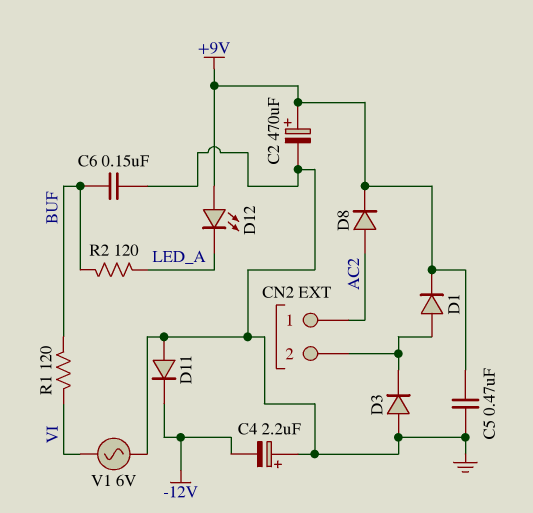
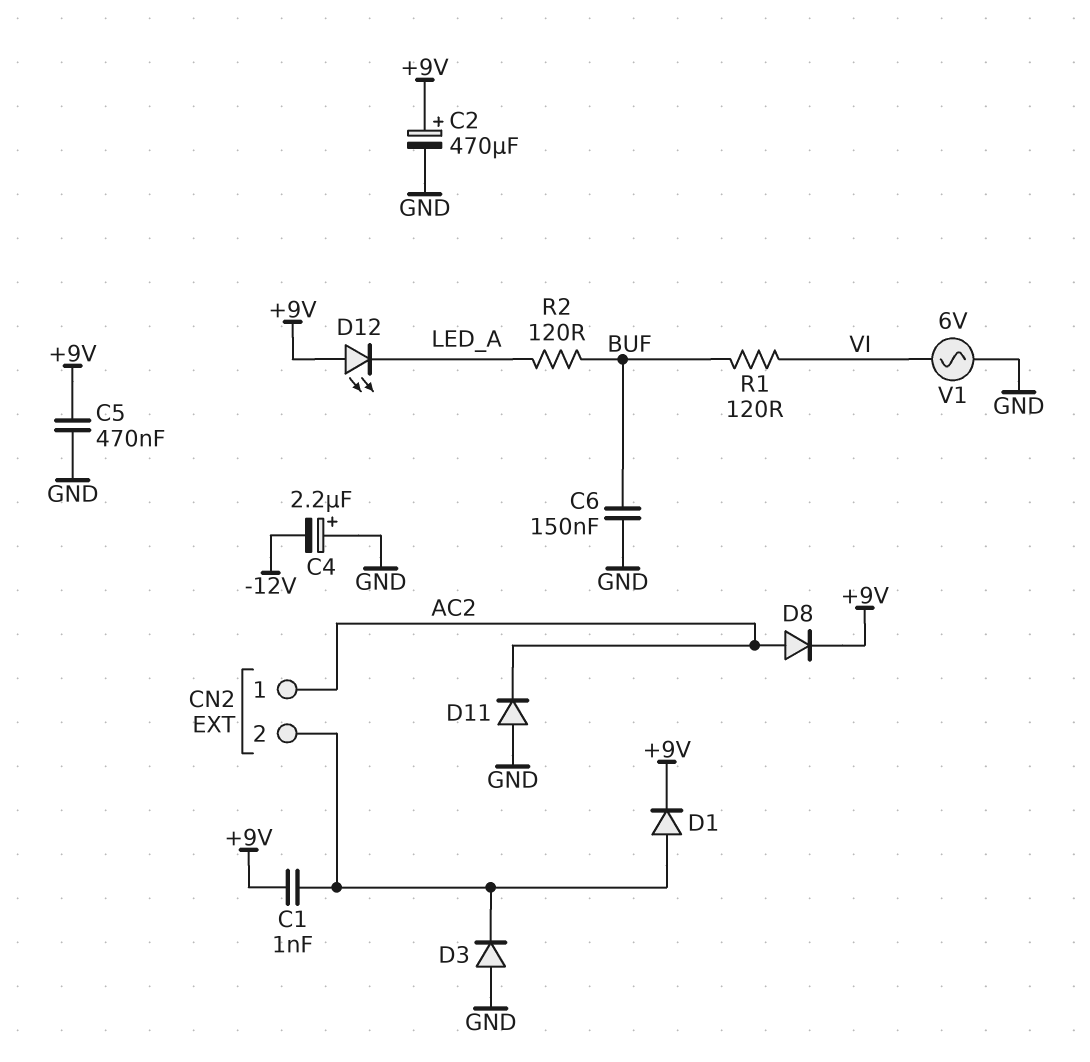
C1: none -> 1nF (+9V, CN2/2)
D11: diode (A GND, K -12V) -> diode (A GND, K AC2)

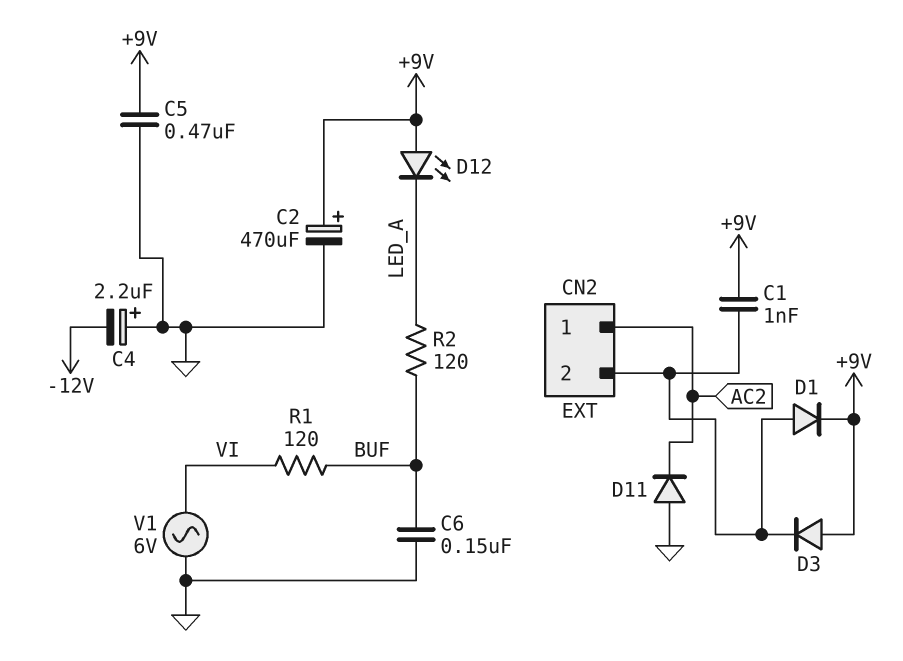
D3: diode (A GND, K CN2/2) -> diode (A +9V, K CN2/2)
D8: diode (A AC2, K +9V) -> none

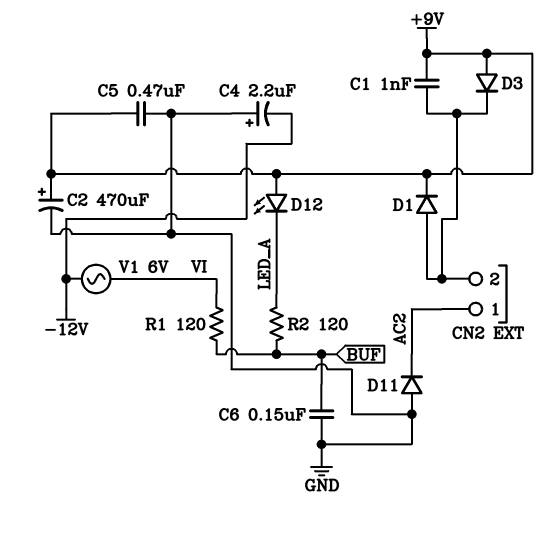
V1: AC 6V (GND, VI) -> AC 6V (-12V, VI)

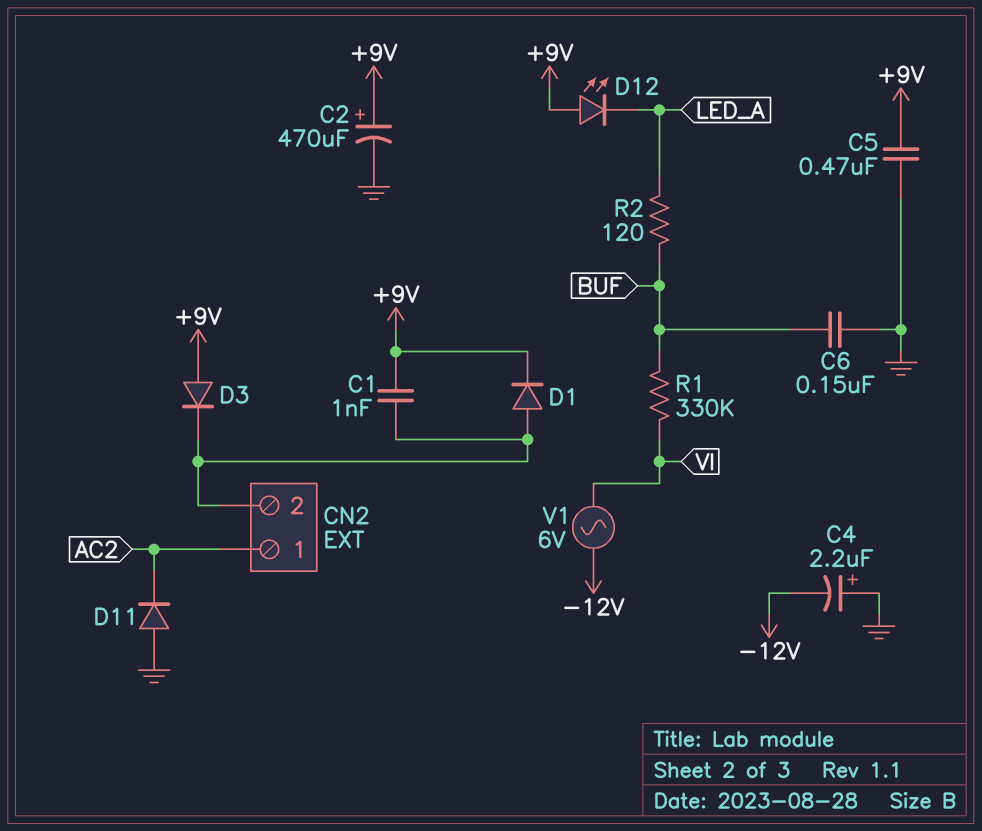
R1: 120 (BUF, VI) -> 330k (BUF, VI)

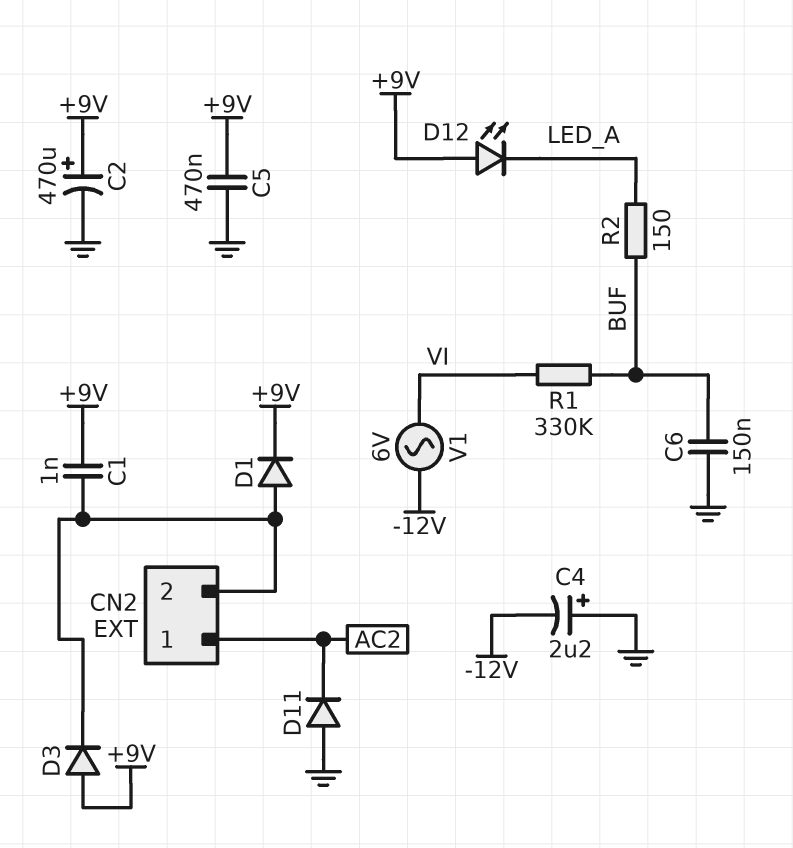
R2: 120 (BUF, LED_A) -> 150 (BUF, LED_A)

